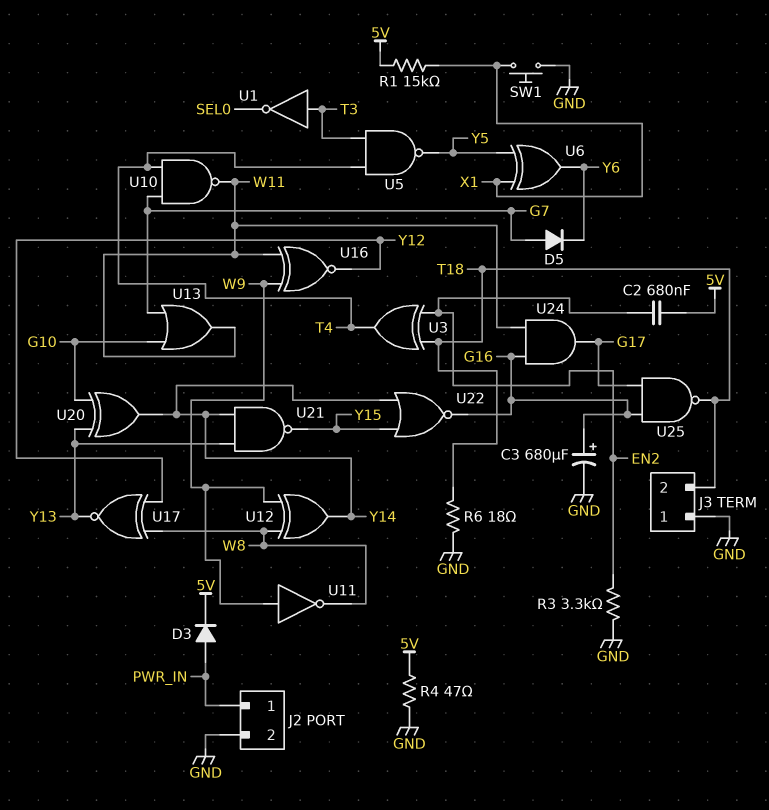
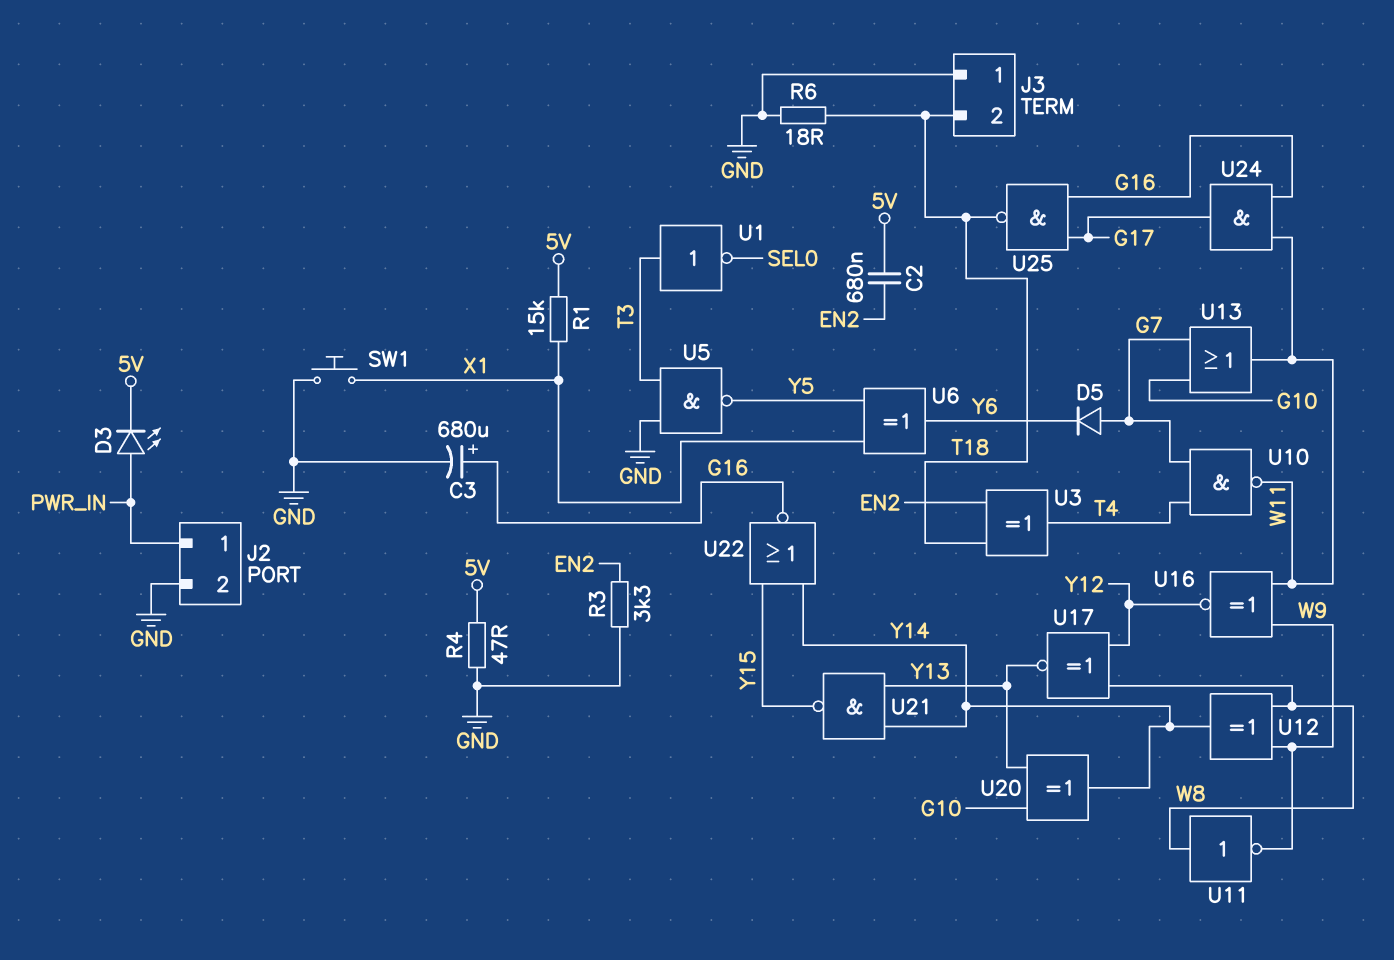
D3: diode (A PWR_IN, K 5V) -> LED (A PWR_IN, K 5V)
U5: NAND (in T3, in T4, out Y5) -> NAND (in GND, in T3, out Y5)
U11: NOT (in W9, out W8) -> NOT (in W8, out W9)

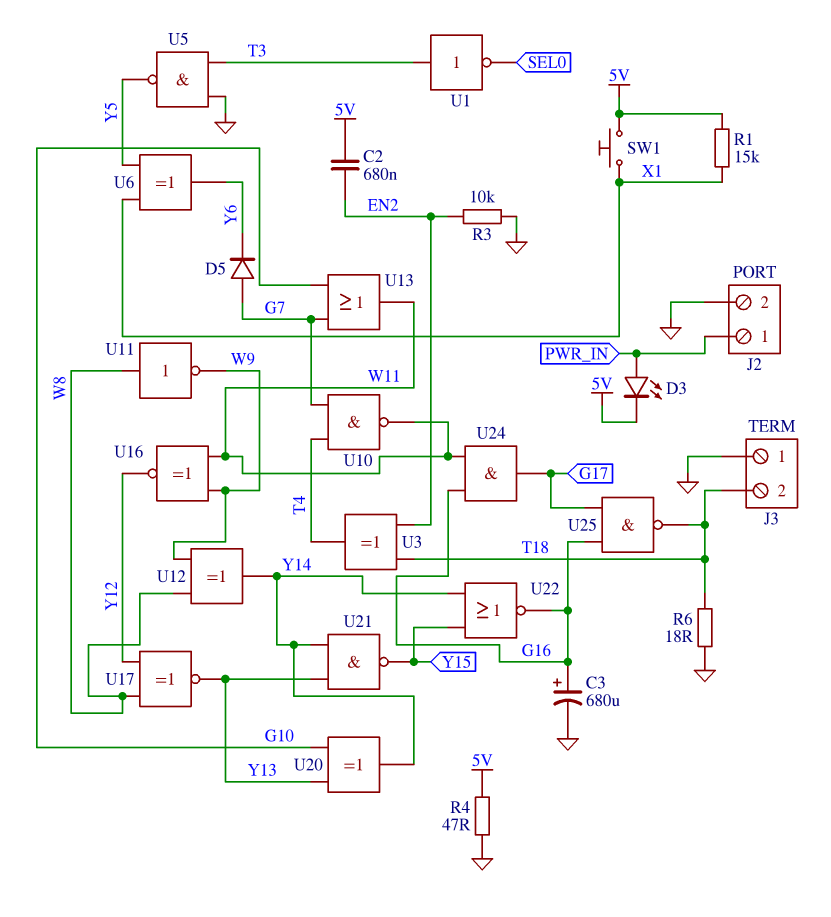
R3: 3.3k (EN2, GND) -> 10k (EN2, GND)
SW1: button (GND, X1) -> button (5V, X1)

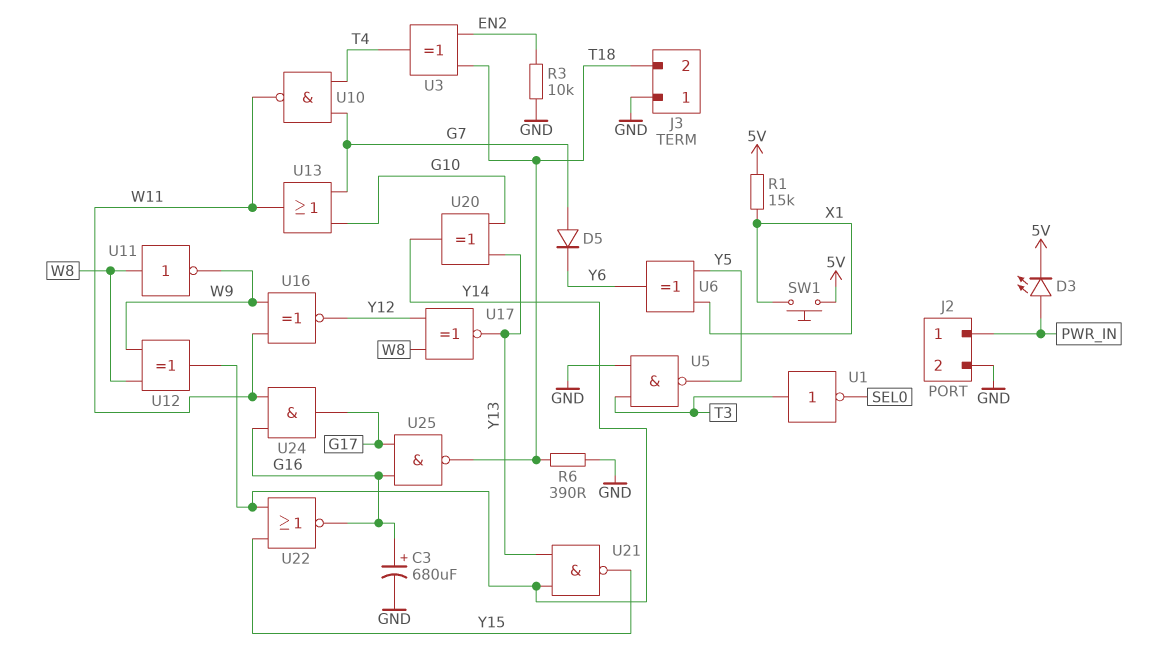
C2: 680nF (5V, EN2) -> none
R4: 47 (5V, GND) -> none
R6: 18 (GND, T18) -> 390 (GND, T18)

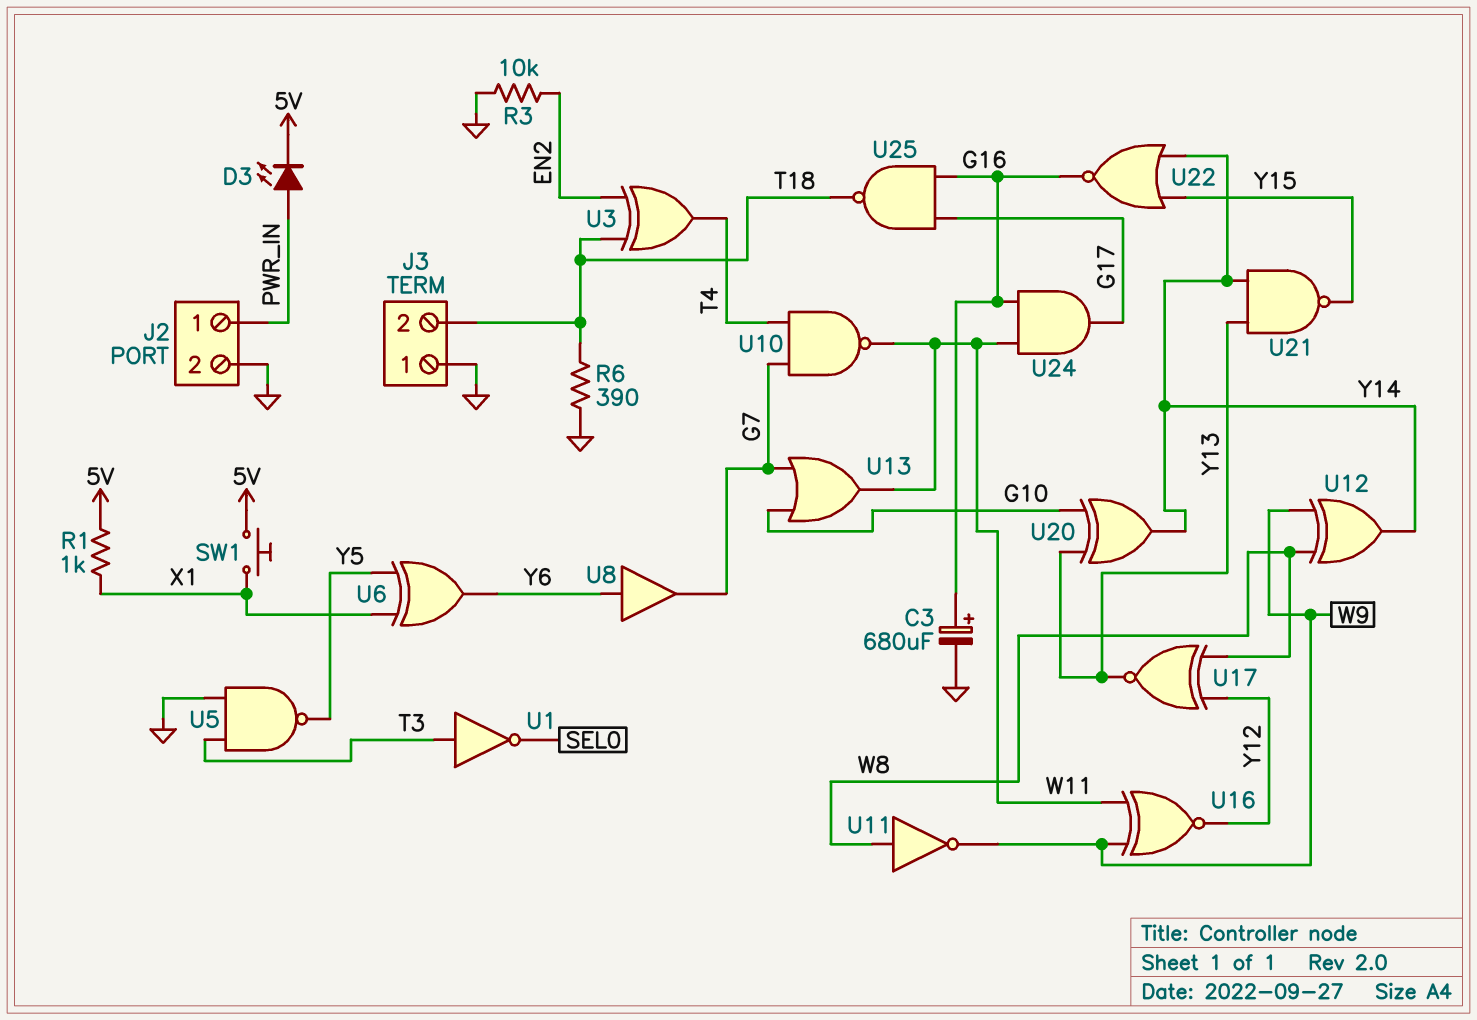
D5: diode (A G7, K Y6) -> none
R1: 15k (5V, X1) -> 1k (5V, X1)
U8: none -> buffer (in Y6, out G7)

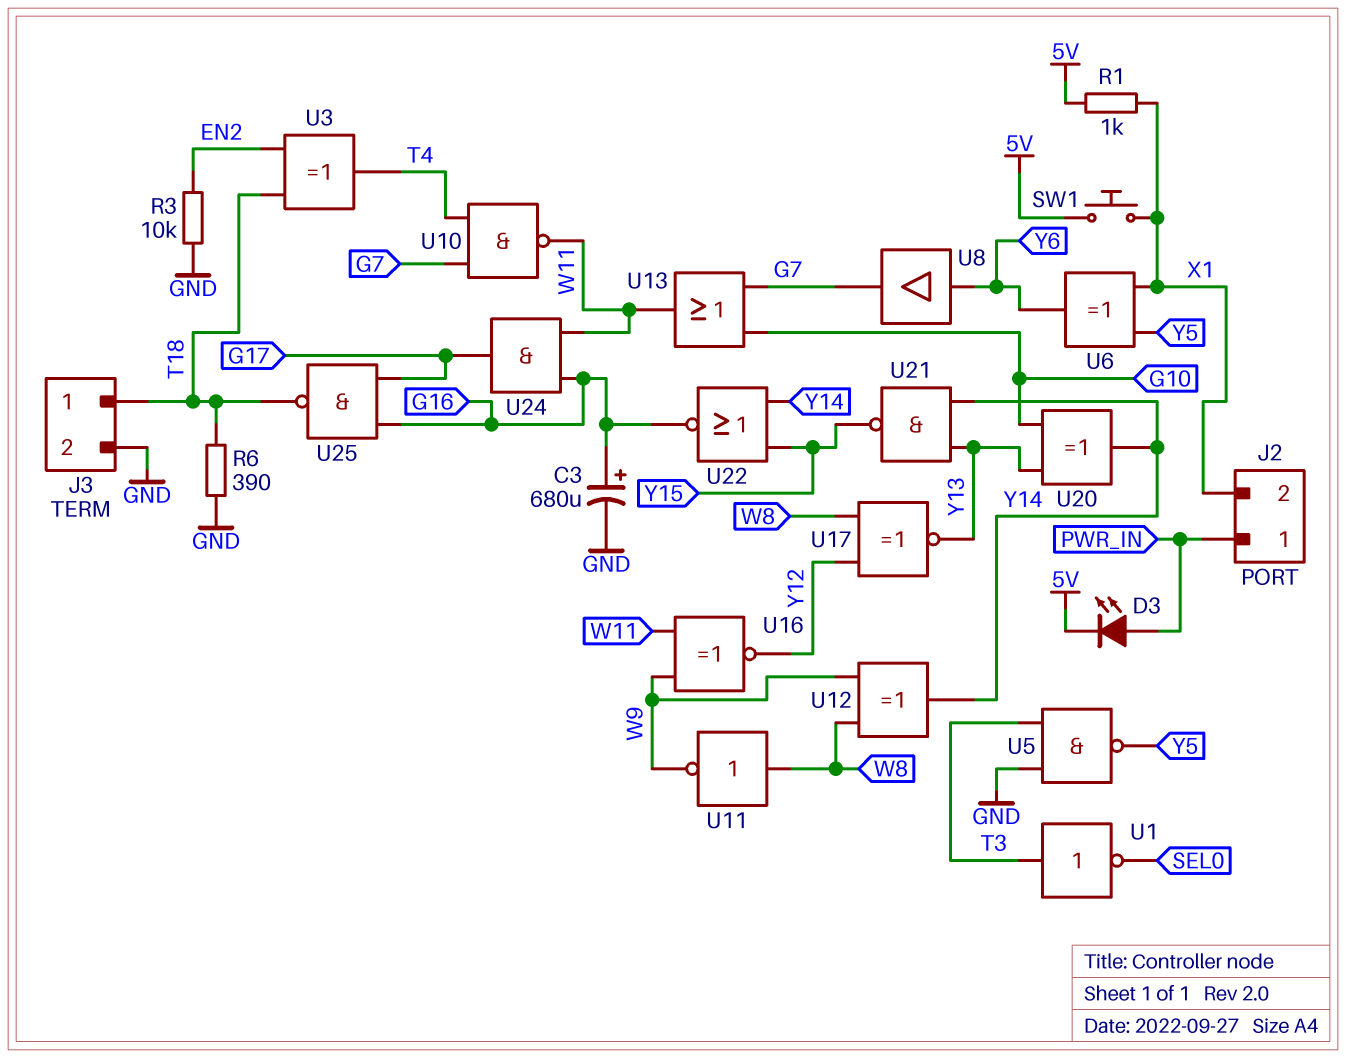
J2 pin 2: GND -> X1
J3 pin 1: GND -> T18
J3 pin 2: T18 -> GND

